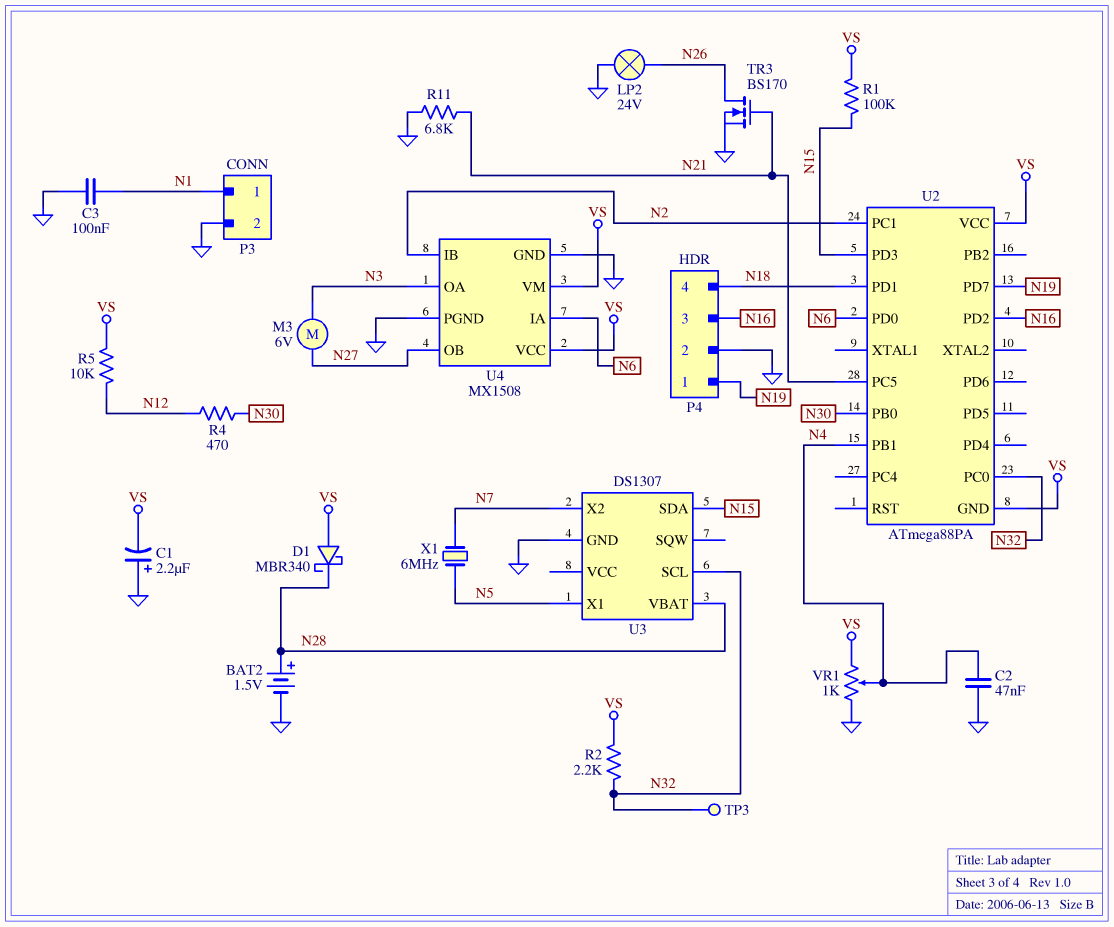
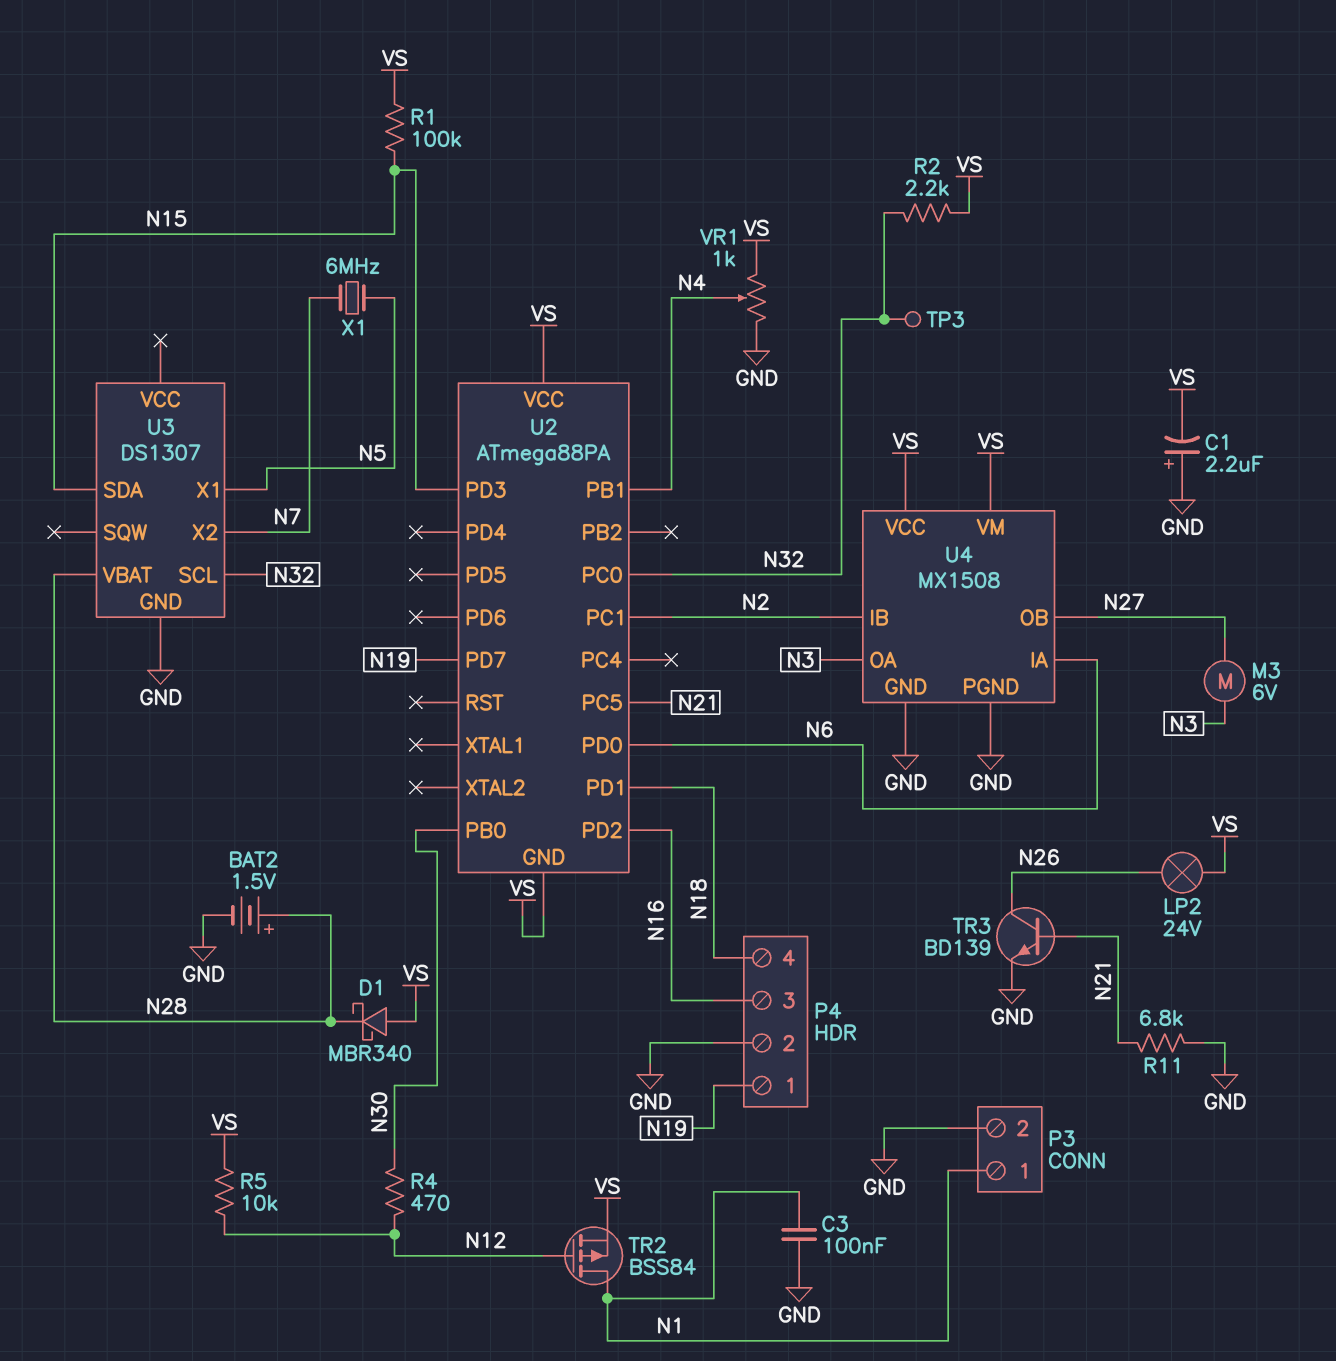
C2: 47nF (GND, N4) -> none
LP2: lamp 24V (GND, N26) -> lamp 24V (N26, VS)
TR2: none -> PMOS BSS84 (G N12, D N1, S VS)
TR3: NMOS BS170 (G N21, D N26, S GND) -> NPN BD139 (B N21, C N26, E GND)

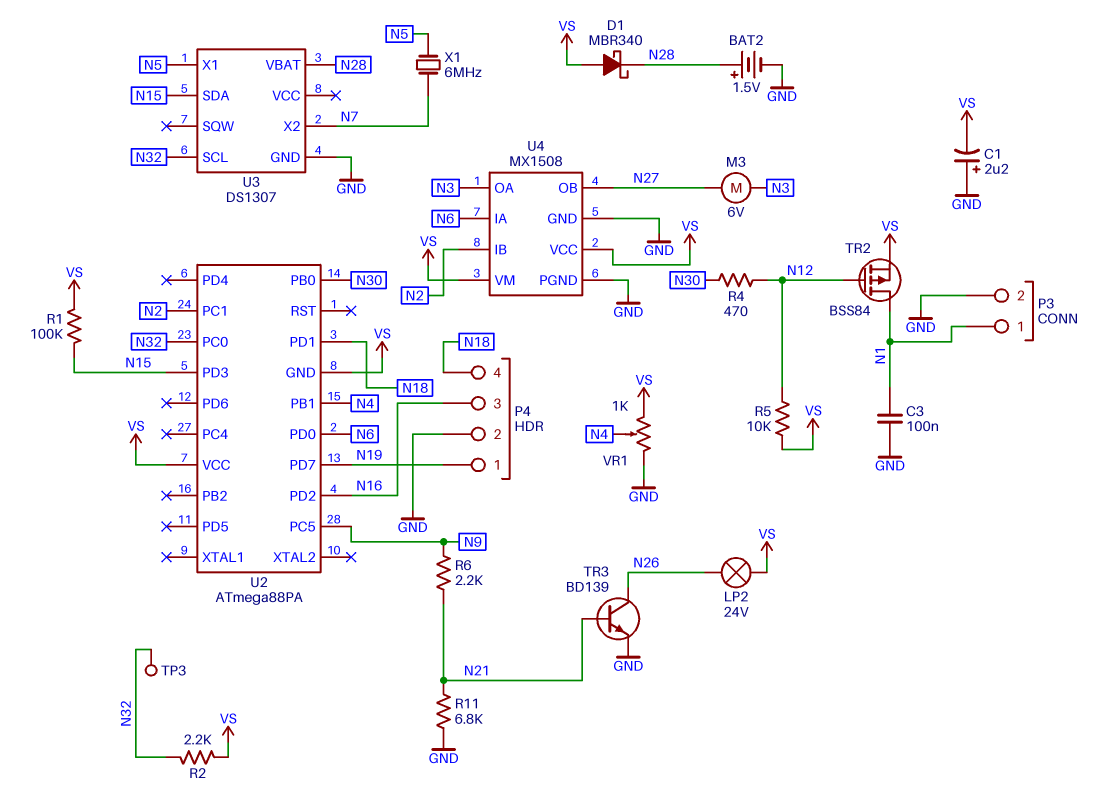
R6: none -> 2.2k (N9, N21)
U2 pin PC5: N21 -> N9

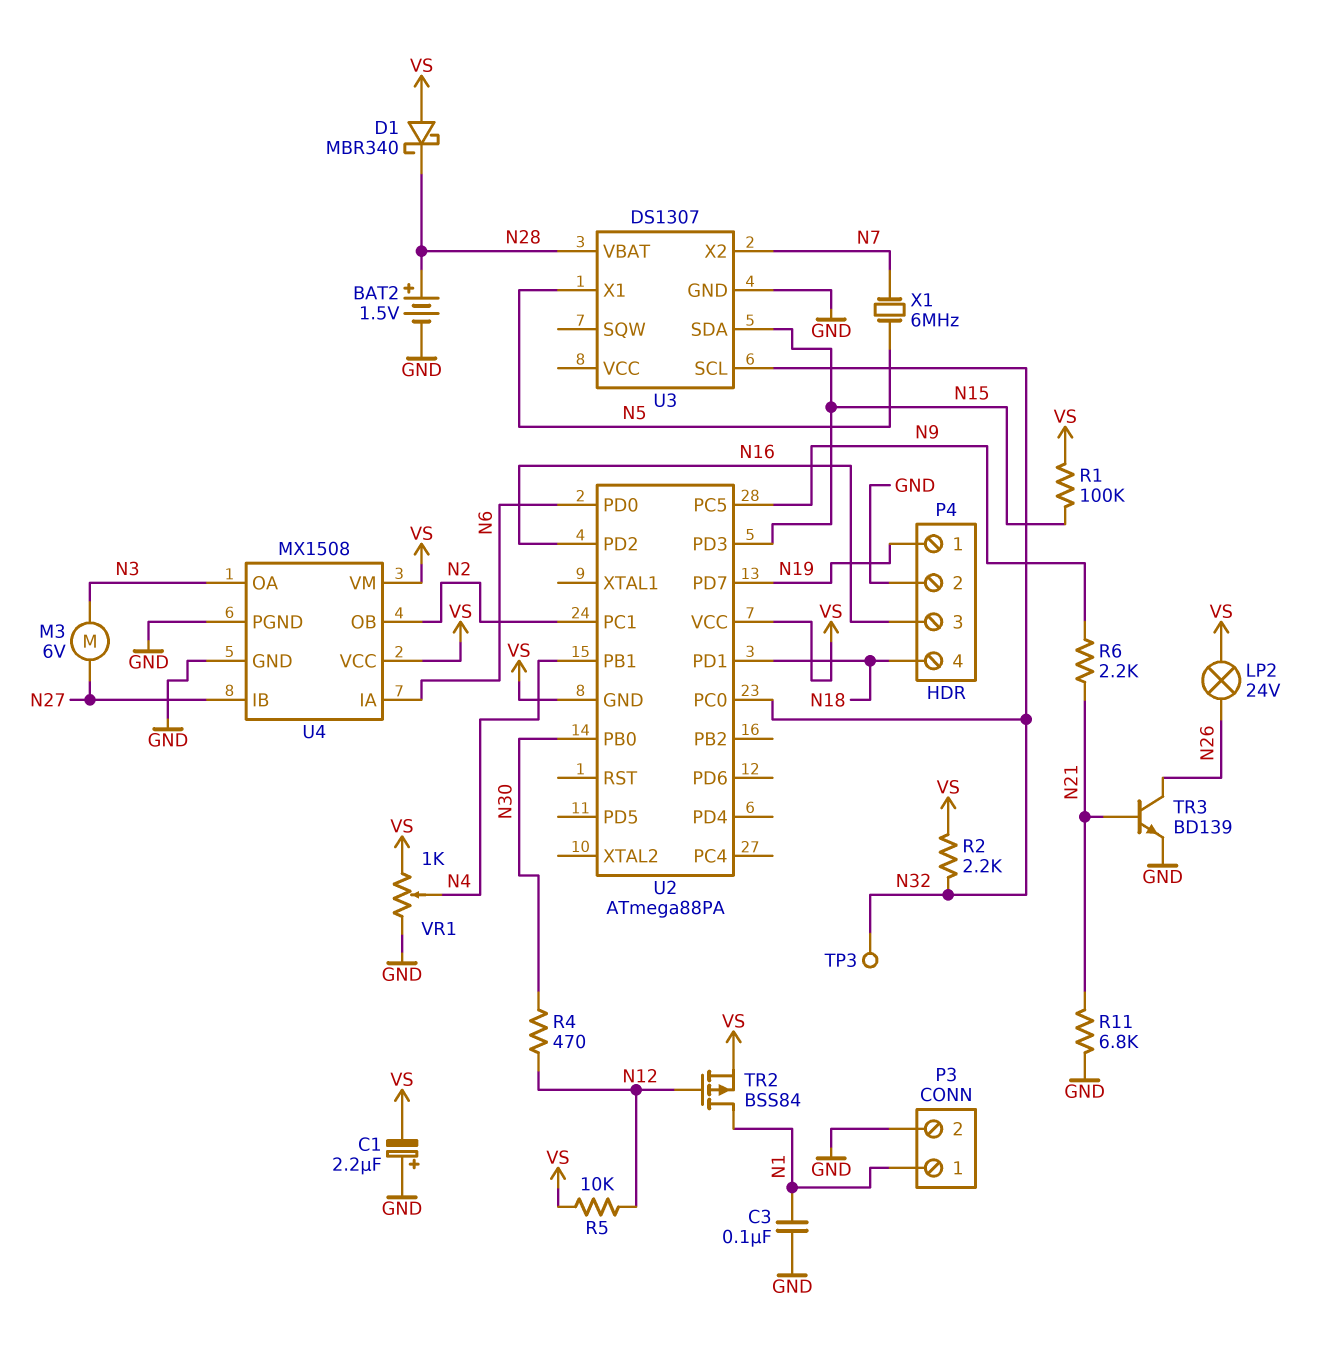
U4 pin IB: N2 -> N27
U4 pin OB: N27 -> N2

